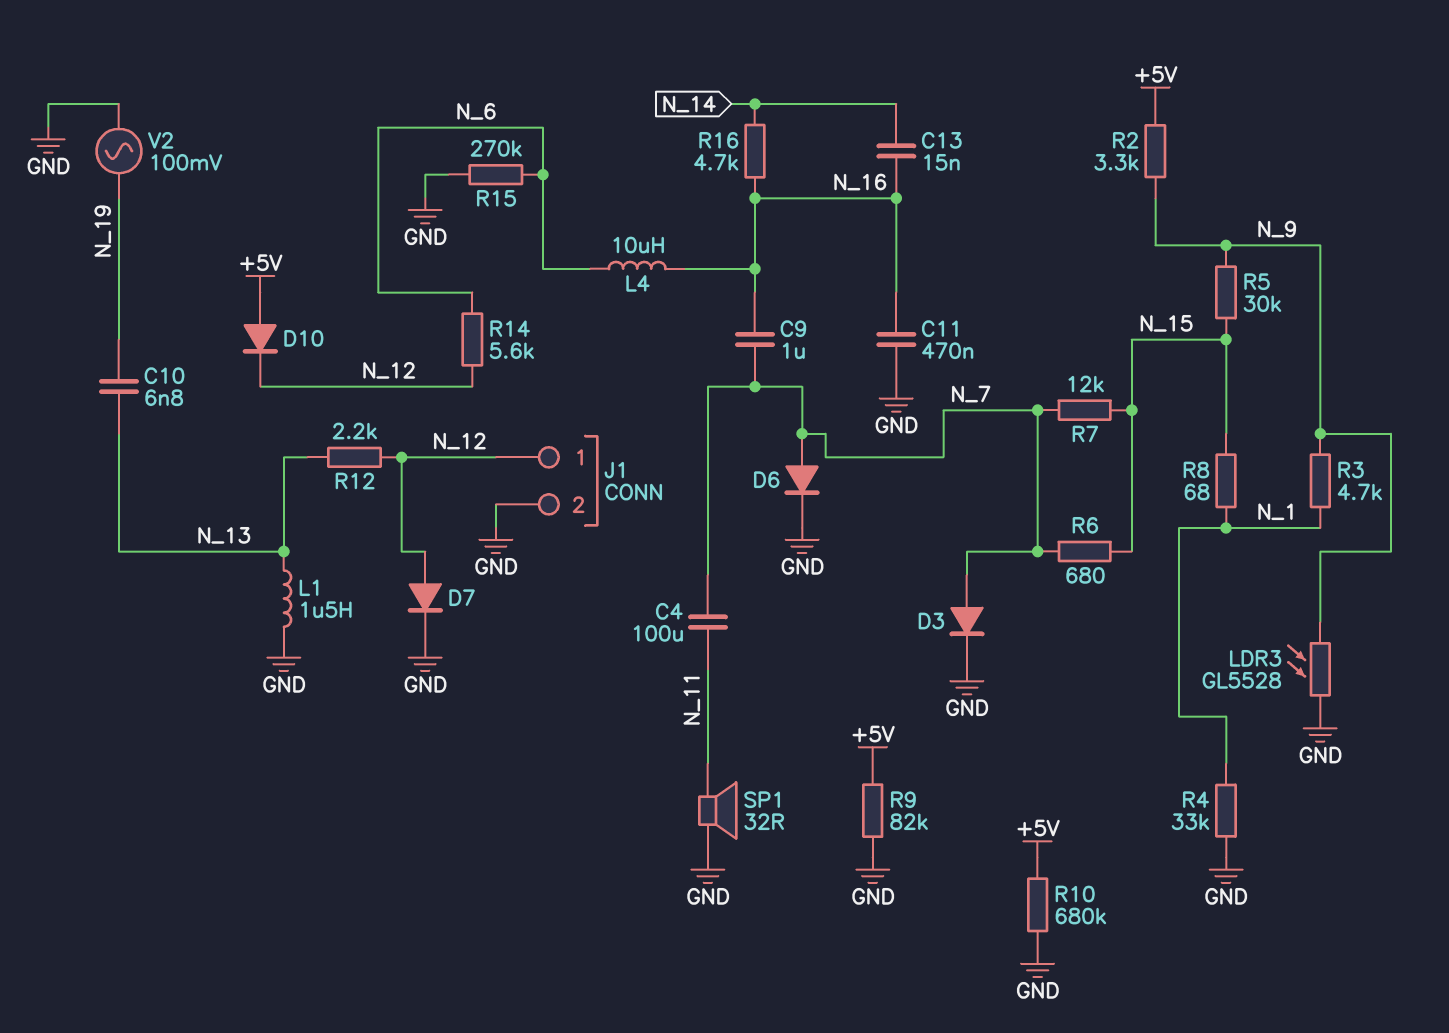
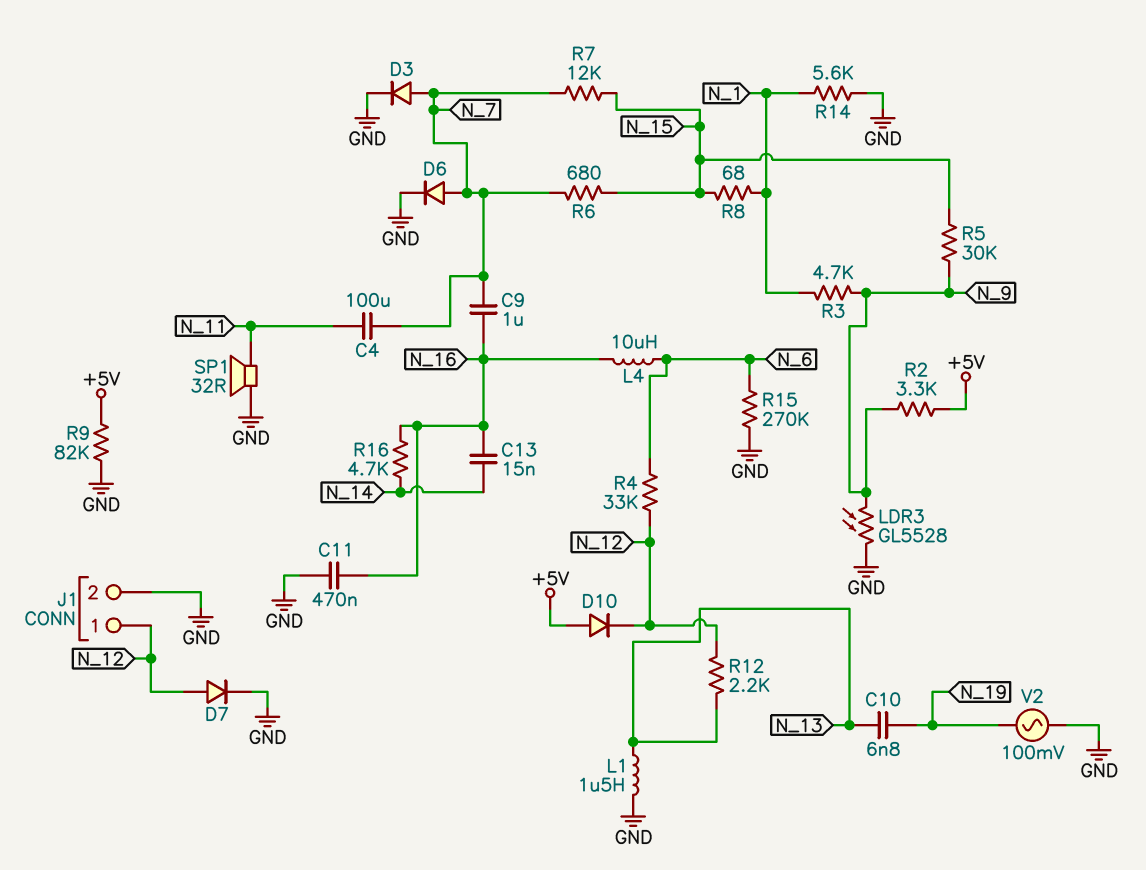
R4: 33k (GND, N_1) -> 33k (N_6, N_12)
R10: 680k (+5V, GND) -> none
R14: 5.6k (N_6, N_12) -> 5.6k (GND, N_1)

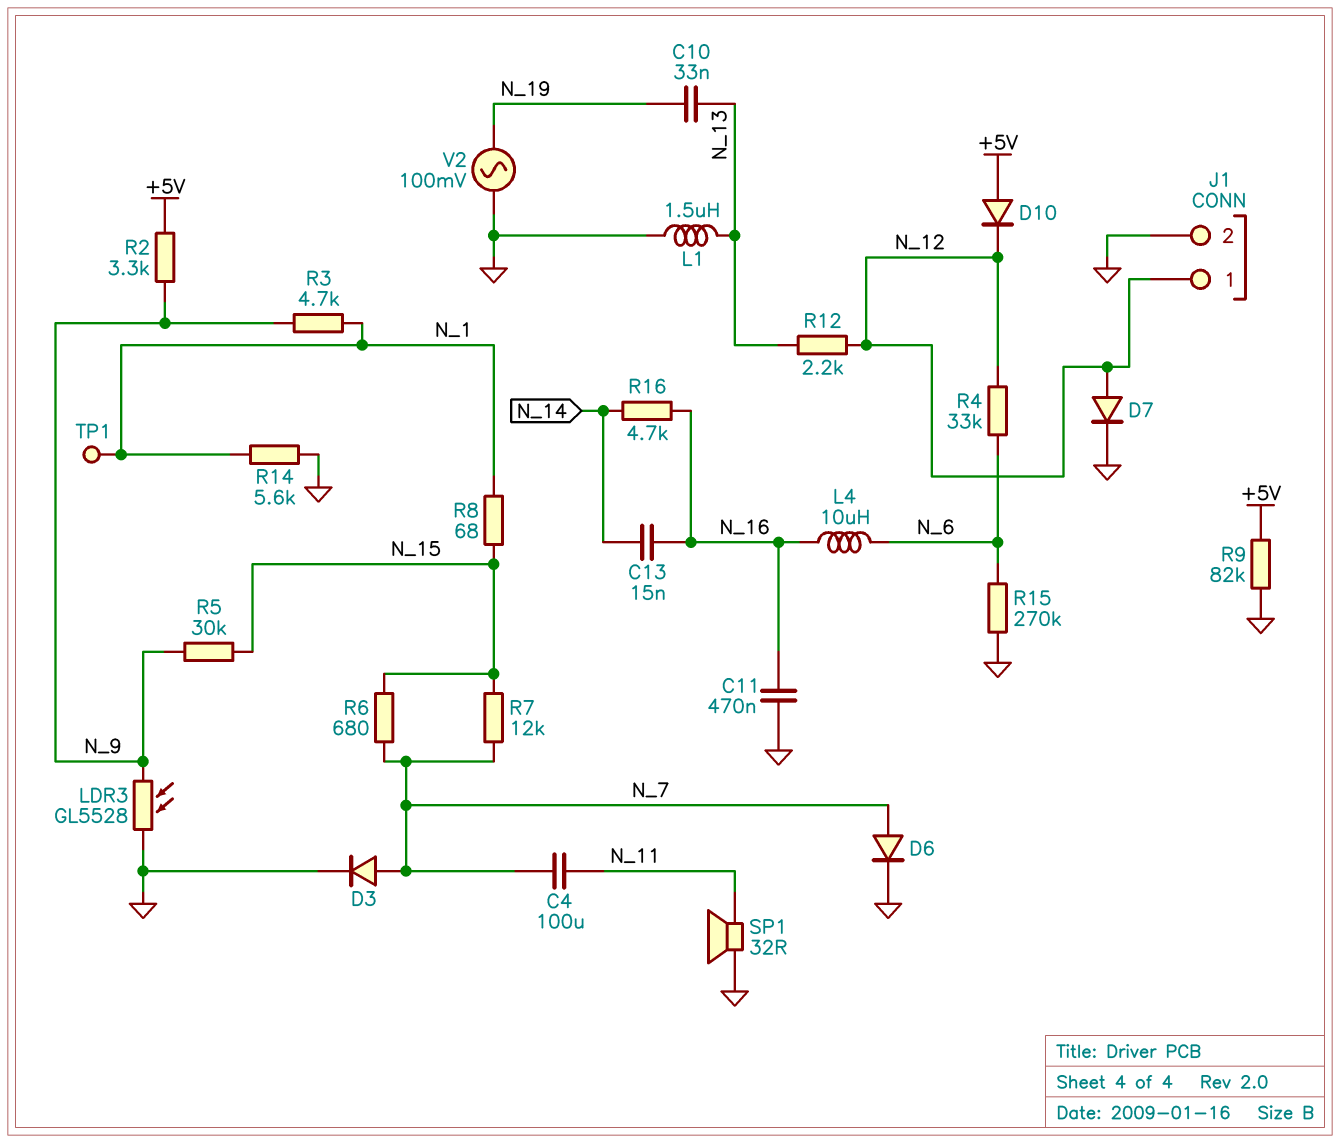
C9: 1uF (N_7, N_16) -> none
C10: 6.8nF (N_13, N_19) -> 33nF (N_13, N_19)
TP1: none -> test point (N_1)

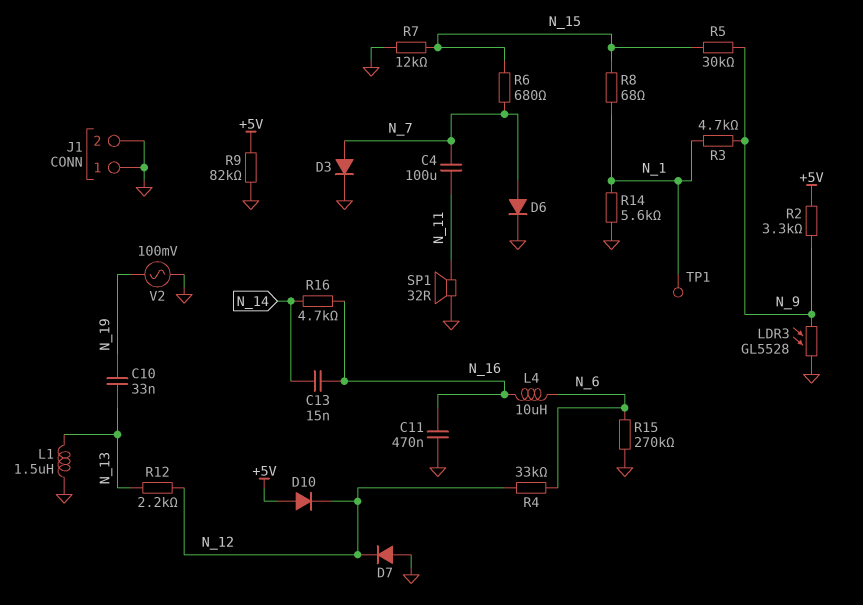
D7: diode (A N_12, K GND) -> diode (A GND, K N_12)
J1 pin 1: N_12 -> GND
R7: 12k (N_7, N_15) -> 12k (GND, N_15)

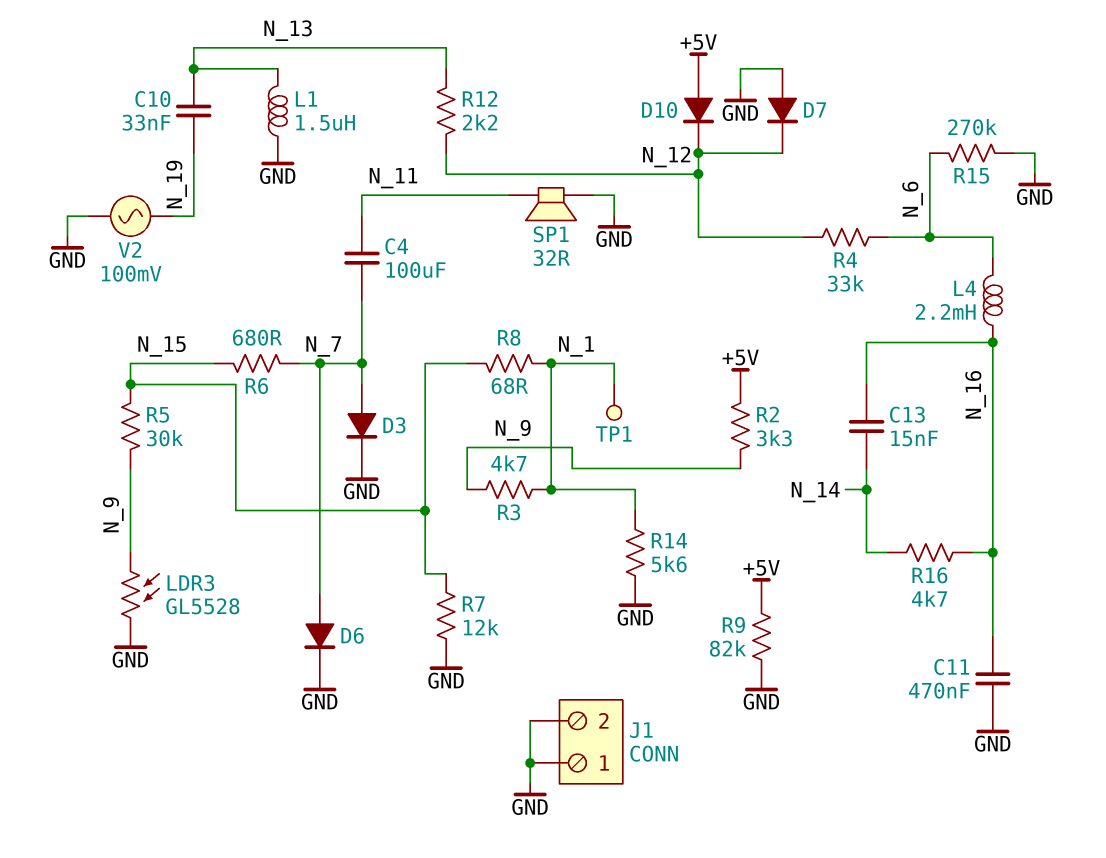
L4: 10uH (N_6, N_16) -> 2.2mH (N_6, N_16)

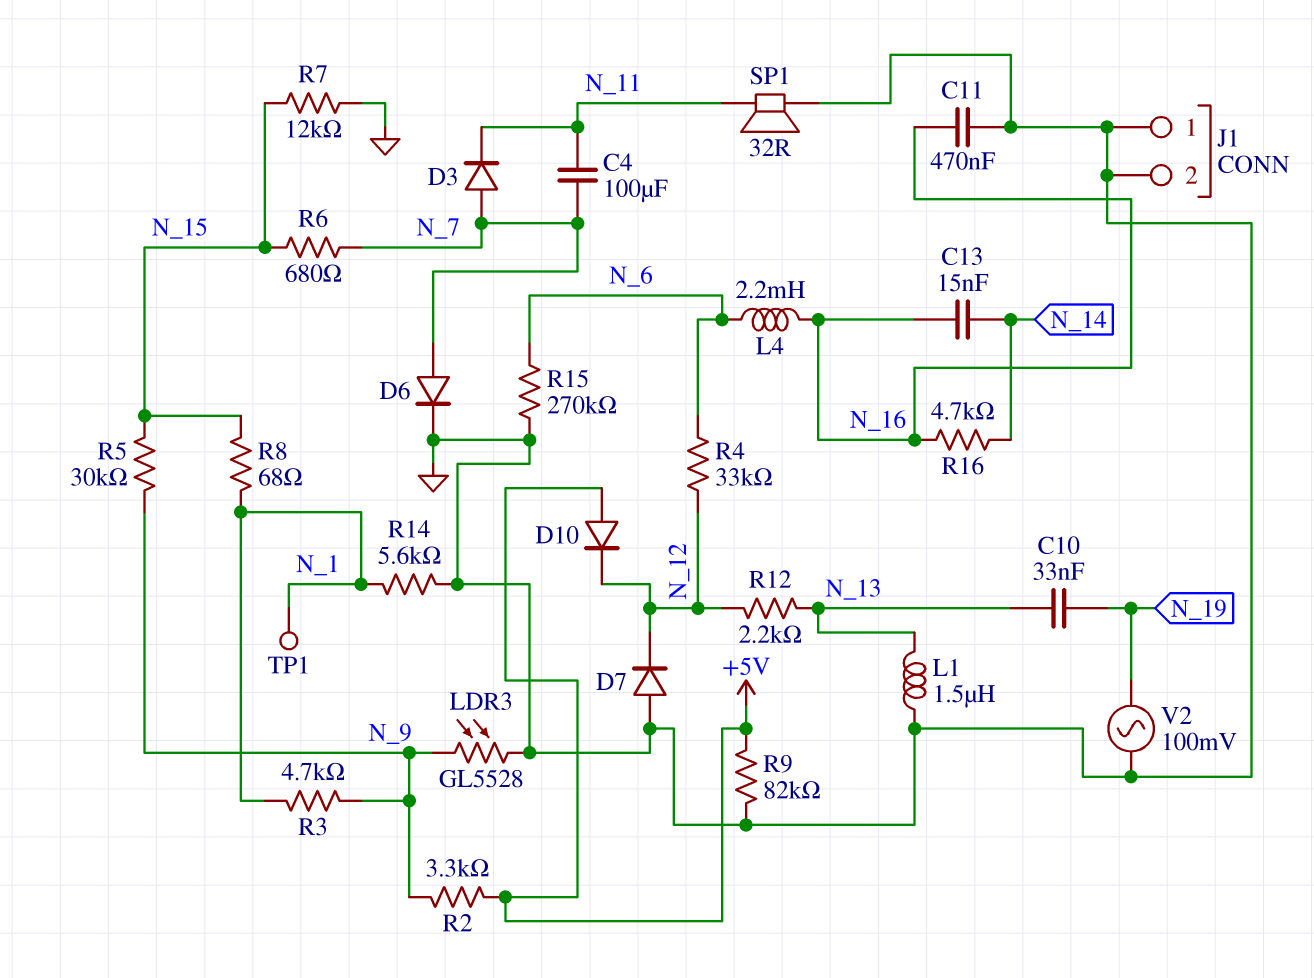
D3: diode (A N_7, K GND) -> diode (A N_7, K N_11)

